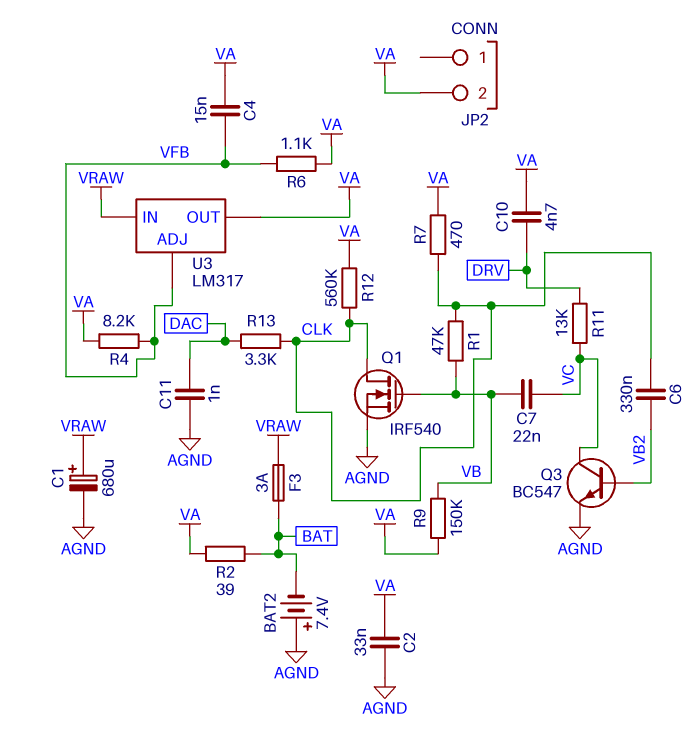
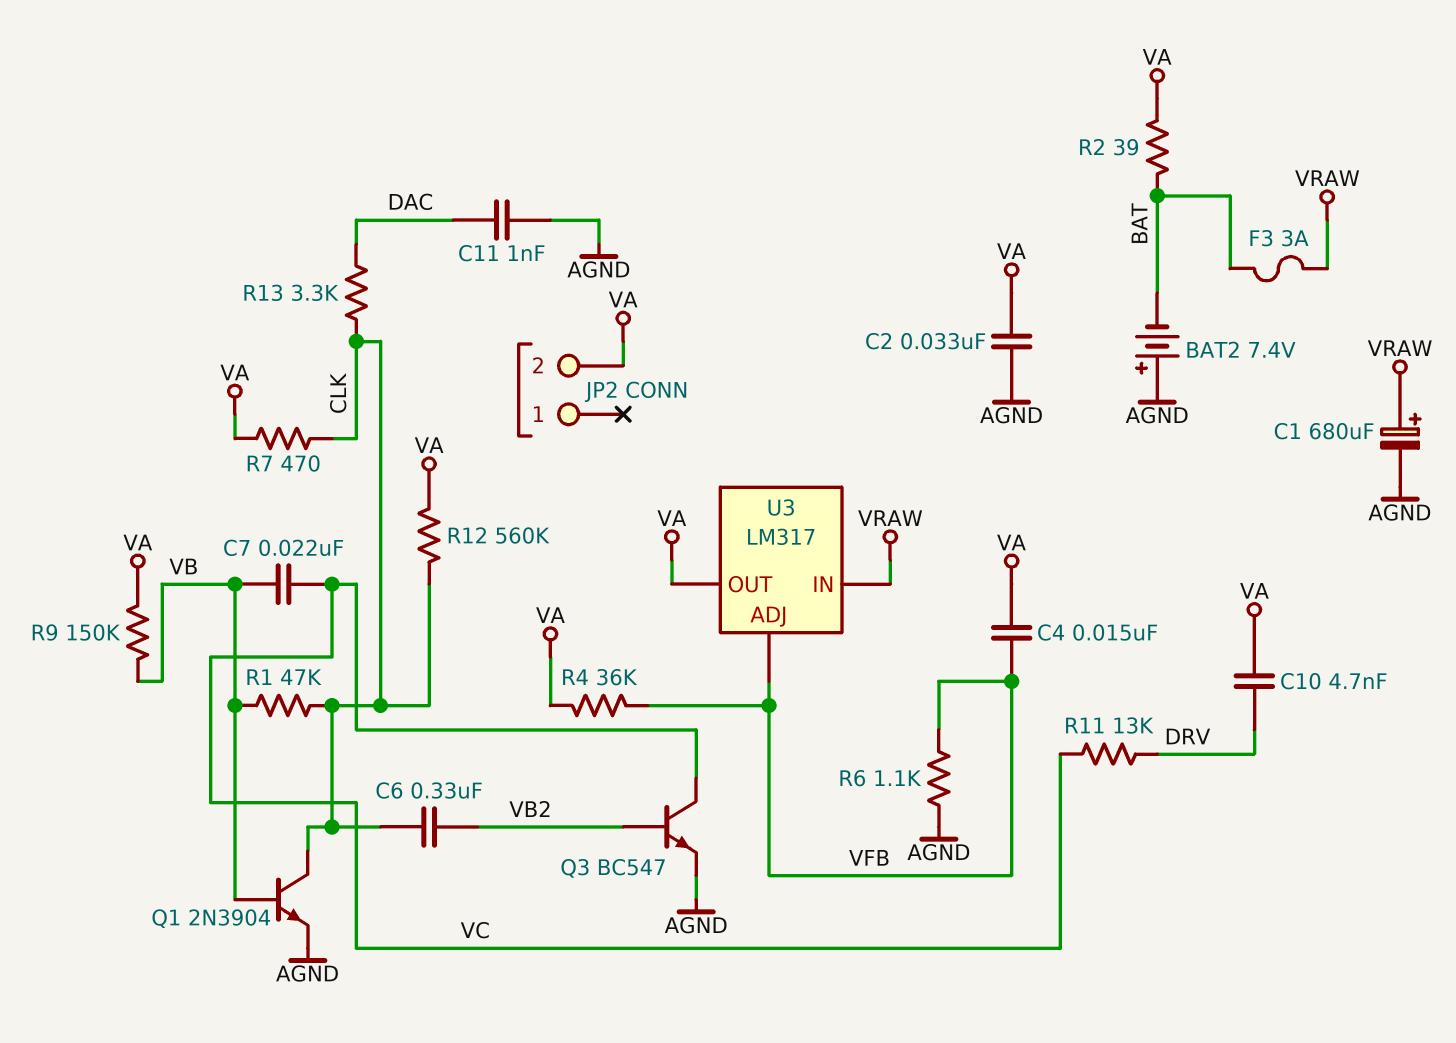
Q1: NMOS IRF540 (G VB, D CLK, S AGND) -> NPN 2N3904 (B VB, C CLK, E AGND)
R4: 8.2k (VA, VFB) -> 36k (VA, VFB)
R6: 1.1k (VA, VFB) -> 1.1k (AGND, VFB)

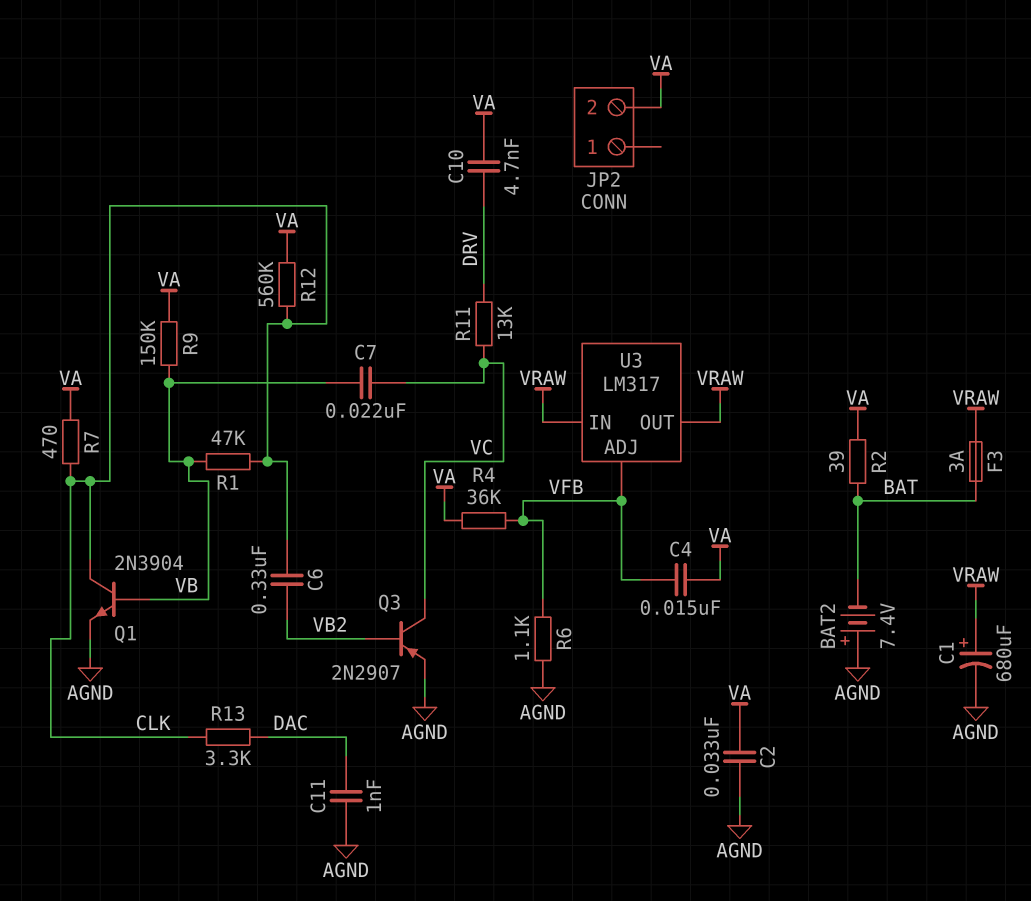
Q3: NPN BC547 (B VB2, C VC, E AGND) -> PNP 2N2907 (B VB2, C VC, E AGND)
U3 pin OUT: VA -> VRAW

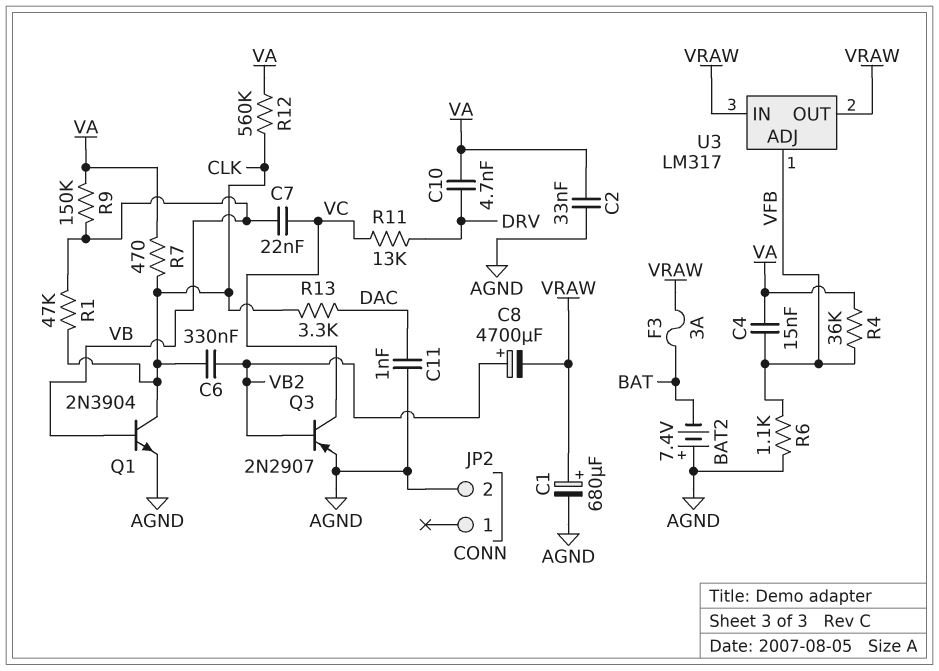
C8: none -> 4700uF (plus VB2, minus VRAW)
JP2 pin 2: VA -> AGND
R2: 39 (BAT, VA) -> none

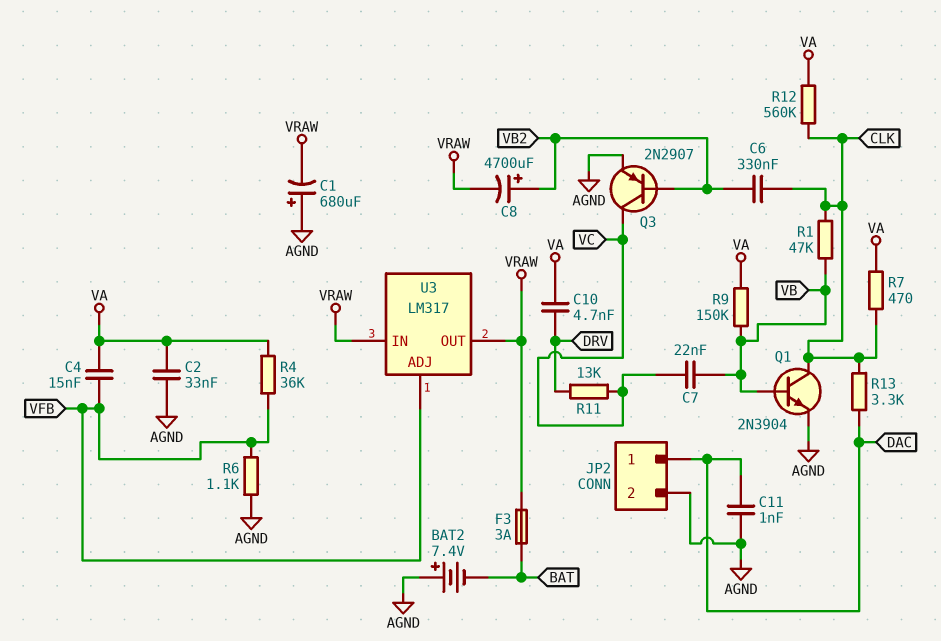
C1: 680uF (plus VRAW, minus AGND) -> 680uF (plus AGND, minus VRAW)
JP2 pin 1: none -> DAC

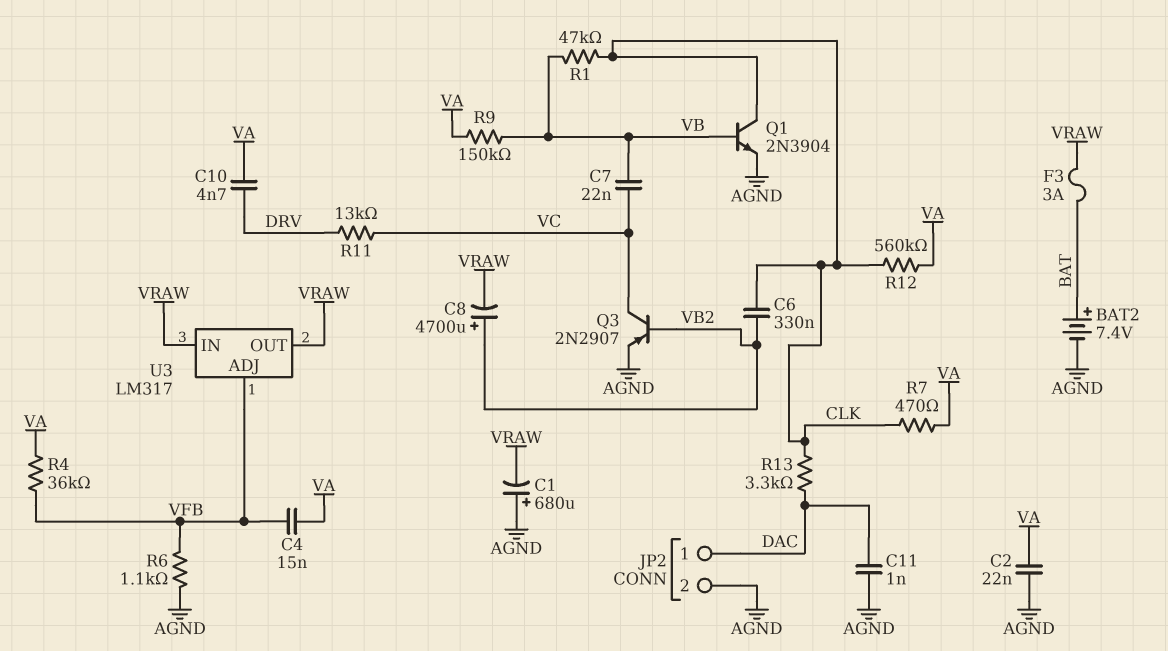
BAT2: 7.4V (plus AGND, minus BAT) -> 7.4V (plus BAT, minus AGND)
C2: 33nF (AGND, VA) -> 22nF (AGND, VA)

